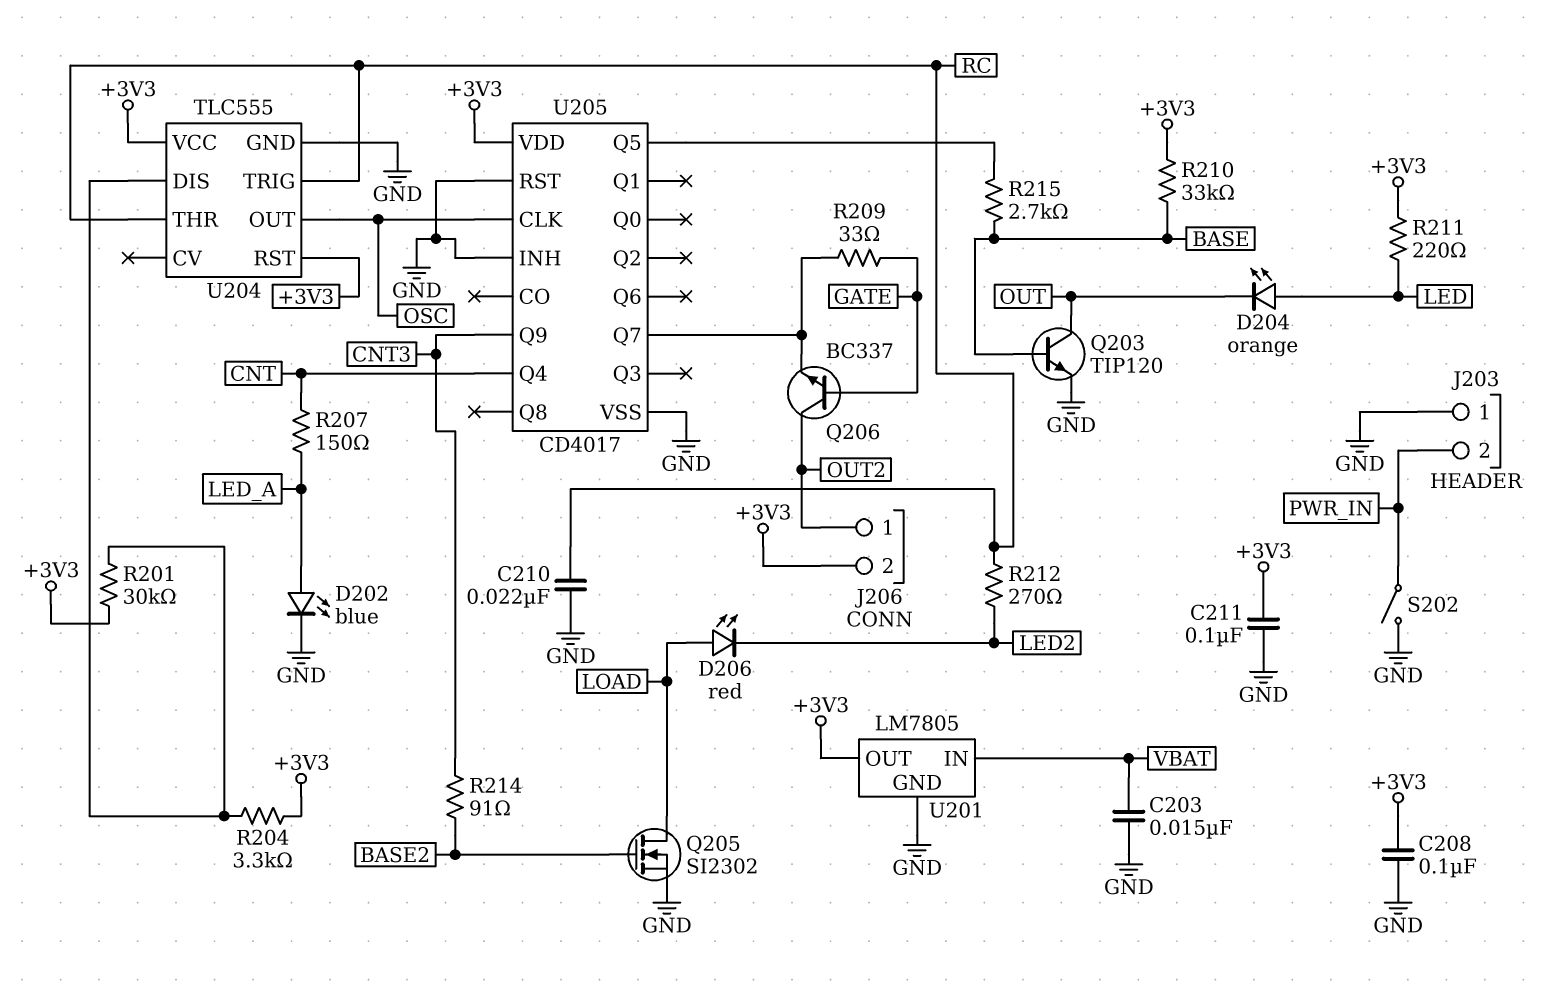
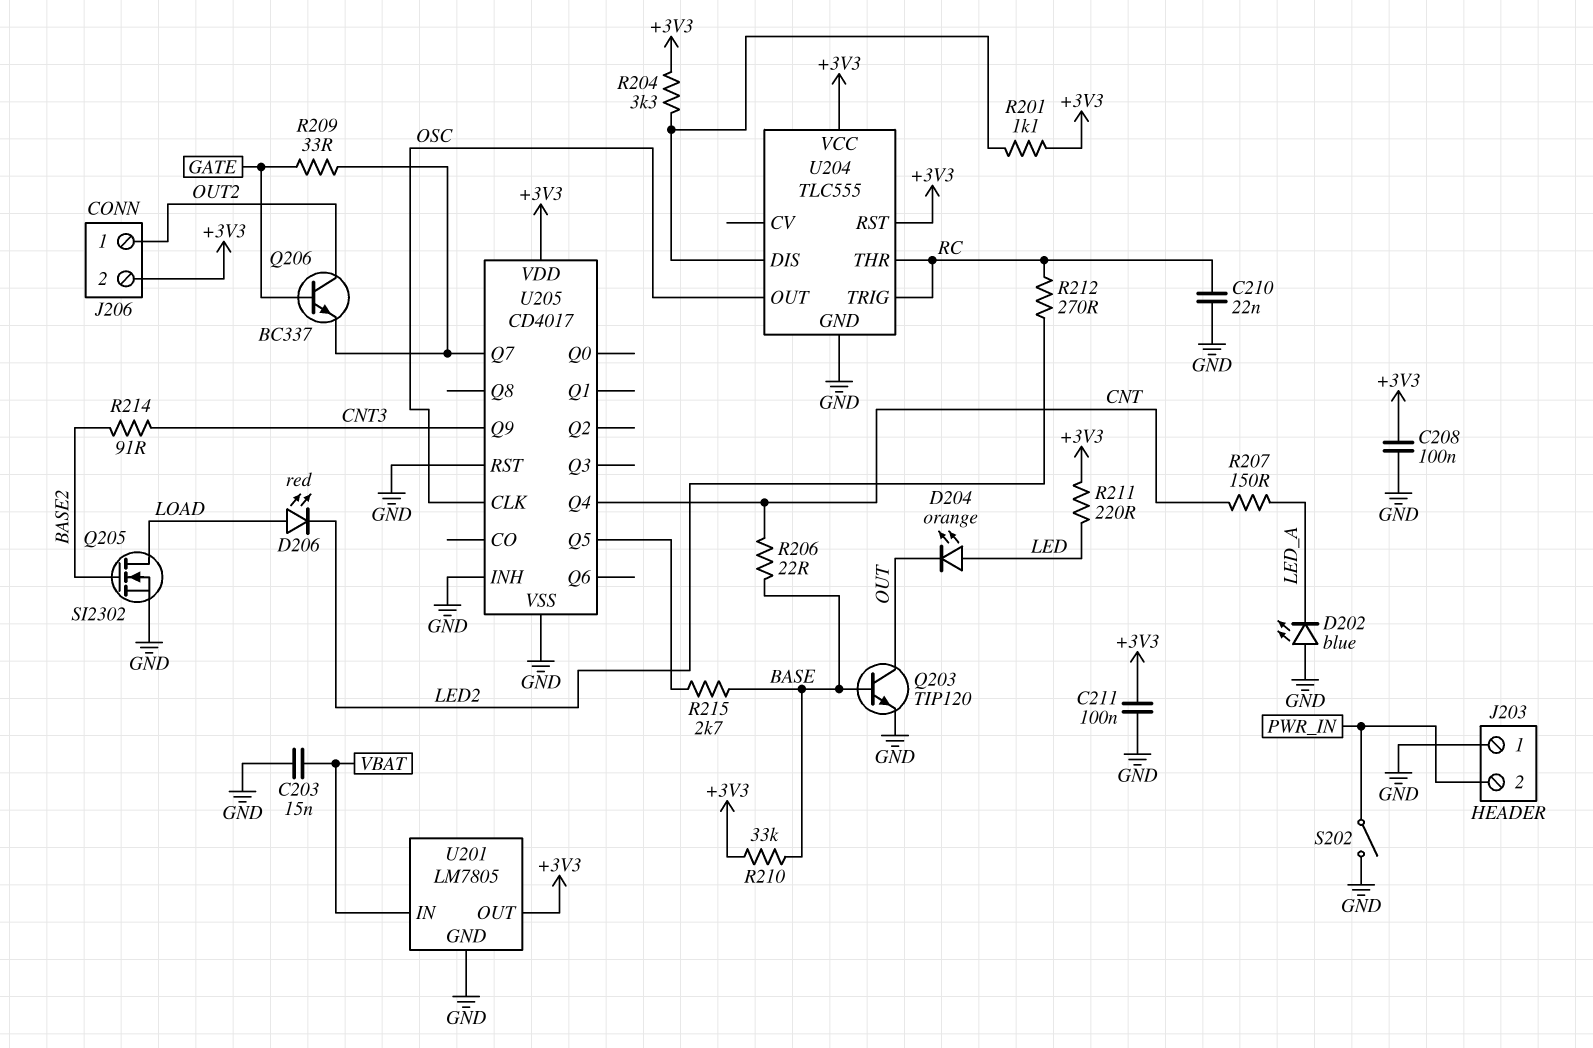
D202: LED blue (A LED_A, K GND) -> LED blue (A GND, K LED_A)
R201: 30k (+3V3, U204/DIS) -> 1.1k (+3V3, U204/DIS)
R206: none -> 22 (BASE, CNT)

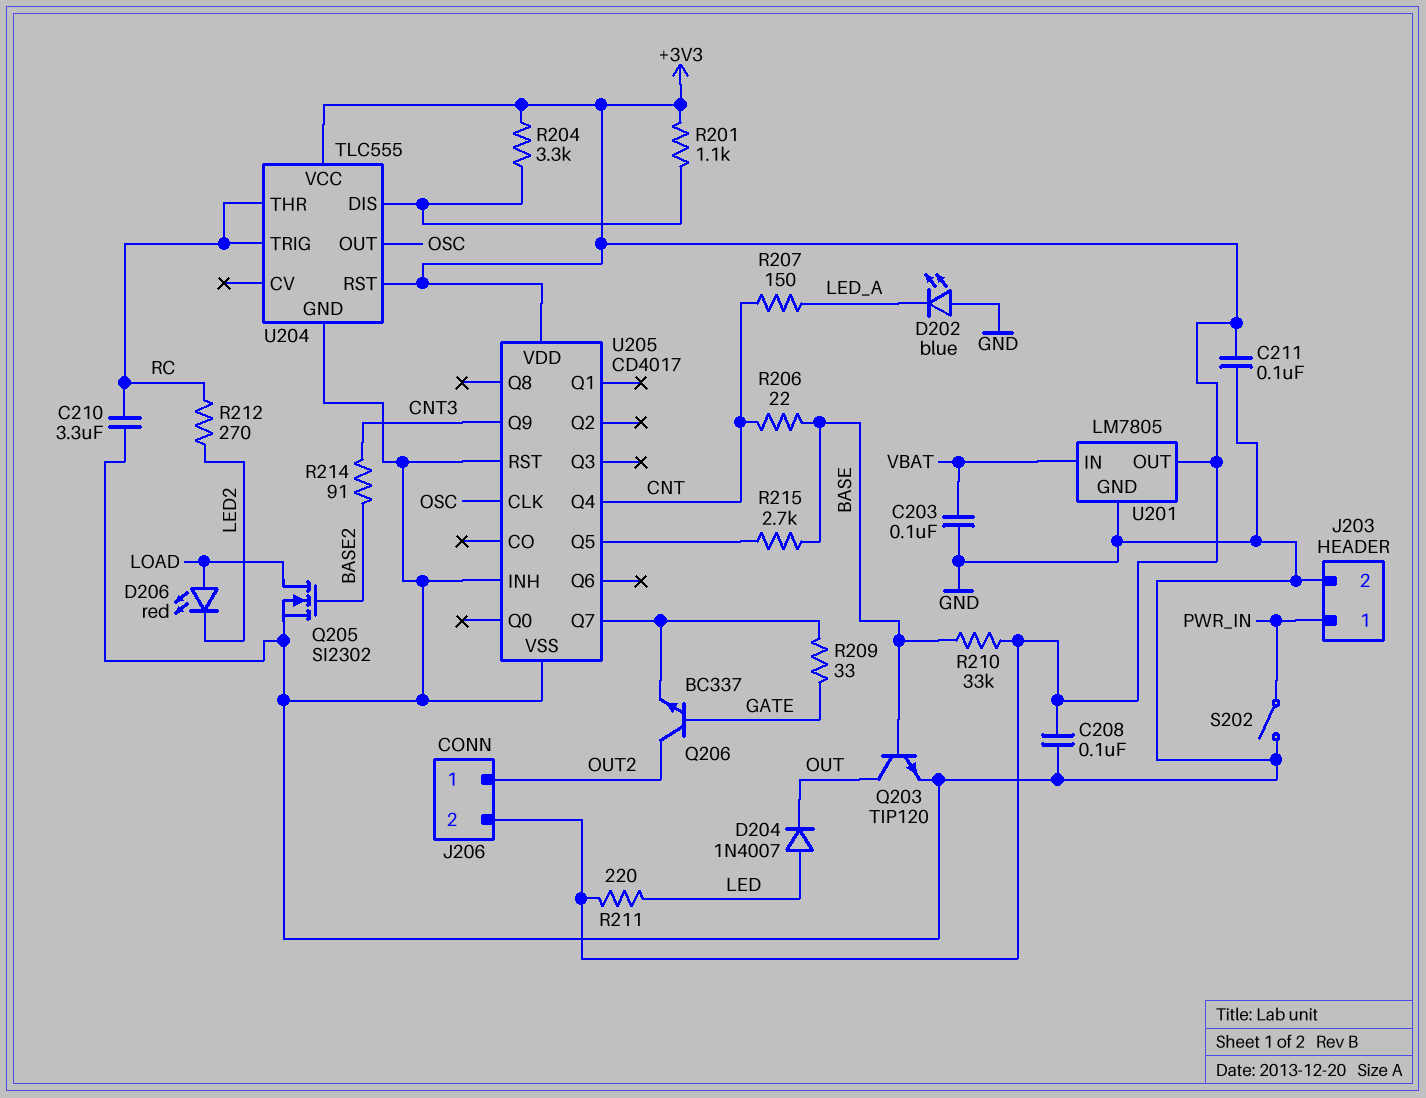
C203: 15nF (GND, VBAT) -> 100nF (GND, VBAT)
C210: 22nF (GND, RC) -> 3.3uF (GND, RC)
D204: LED orange (A LED, K OUT) -> diode 1N4007 (A LED, K OUT)
J203 pin 1: GND -> PWR_IN
J203 pin 2: PWR_IN -> GND

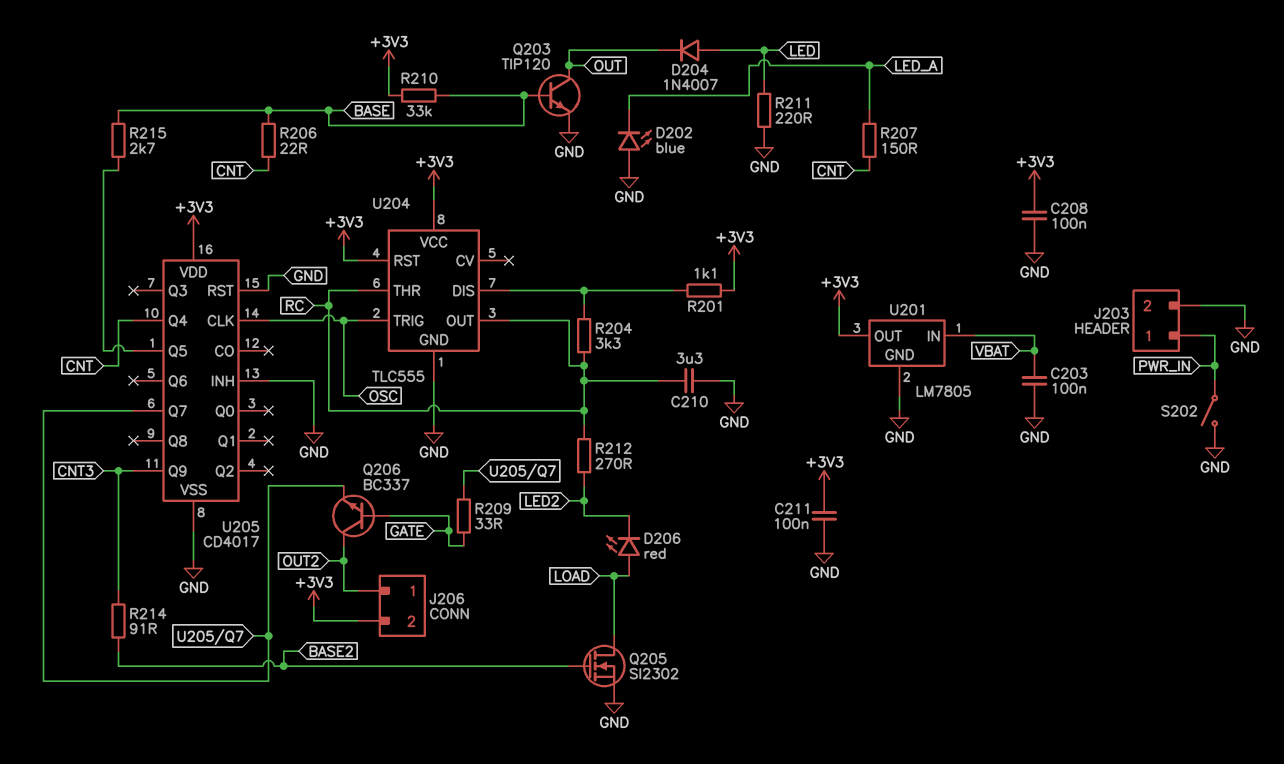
R204: 3.3k (+3V3, U204/DIS) -> 3.3k (RC, U204/DIS)
R211: 220 (+3V3, LED) -> 220 (GND, LED)
U204 pin OUT: OSC -> RC
U204 pin TRIG: RC -> OSC

